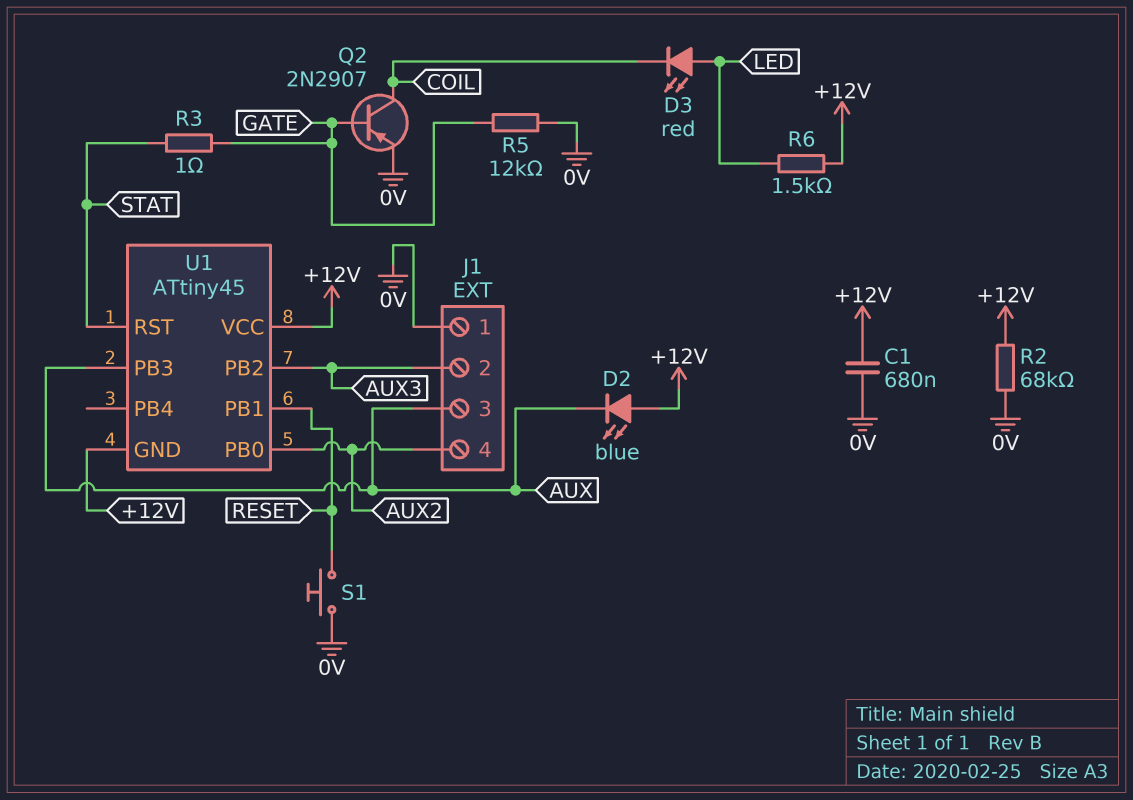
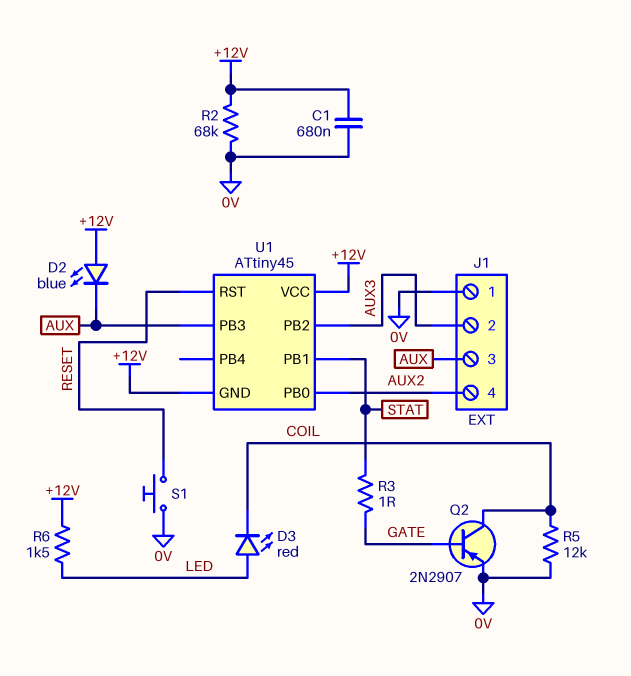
R5: 12k (0V, GATE) -> 12k (0V, COIL)
U1 pin PB1: RESET -> STAT
U1 pin RST: STAT -> RESET

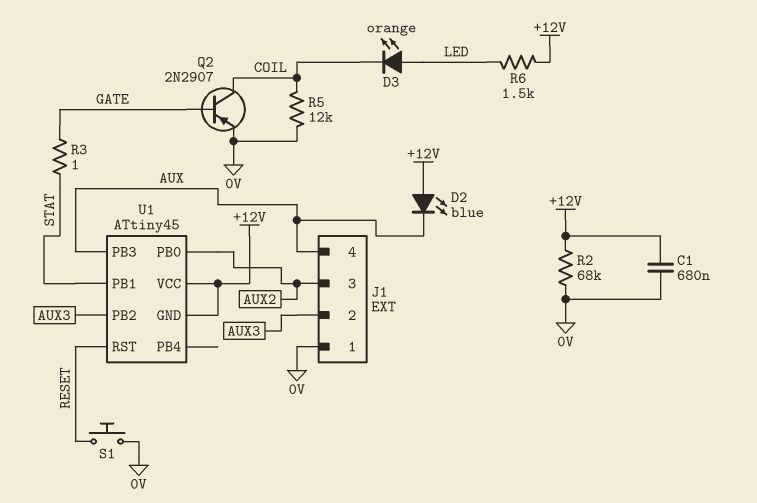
D3: LED red (A LED, K COIL) -> LED orange (A LED, K COIL)
J1 pin 3: AUX -> AUX2
J1 pin 4: AUX2 -> AUX

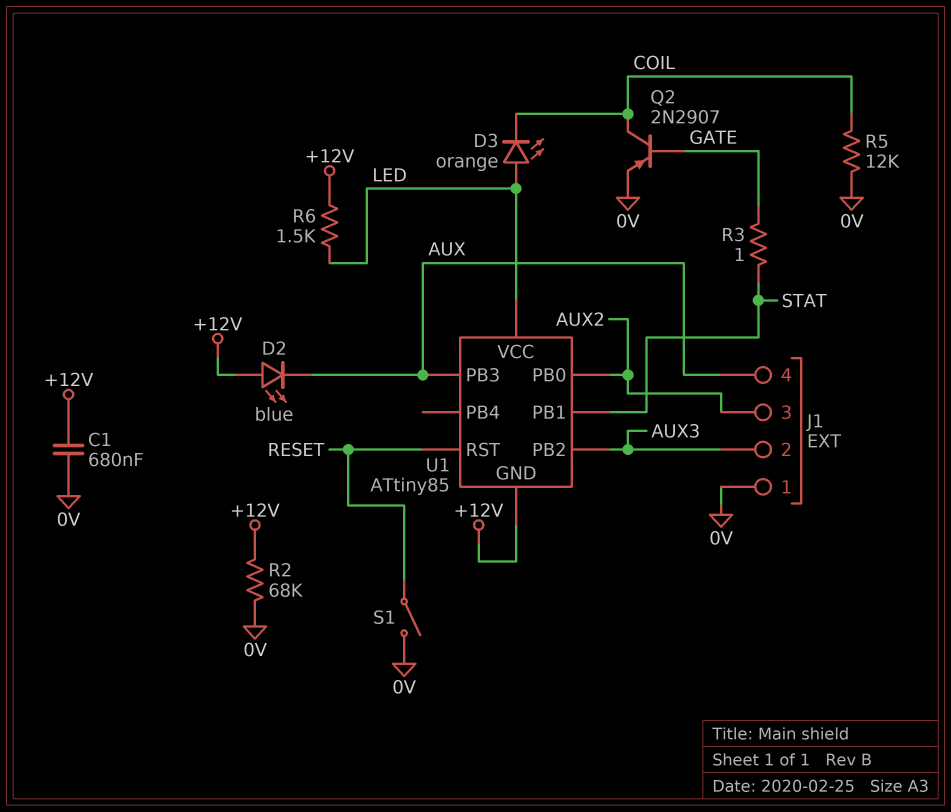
S1: button (0V, RESET) -> switch (0V, RESET)
U1: ATtiny45 -> ATtiny85
U1 pin VCC: +12V -> LED

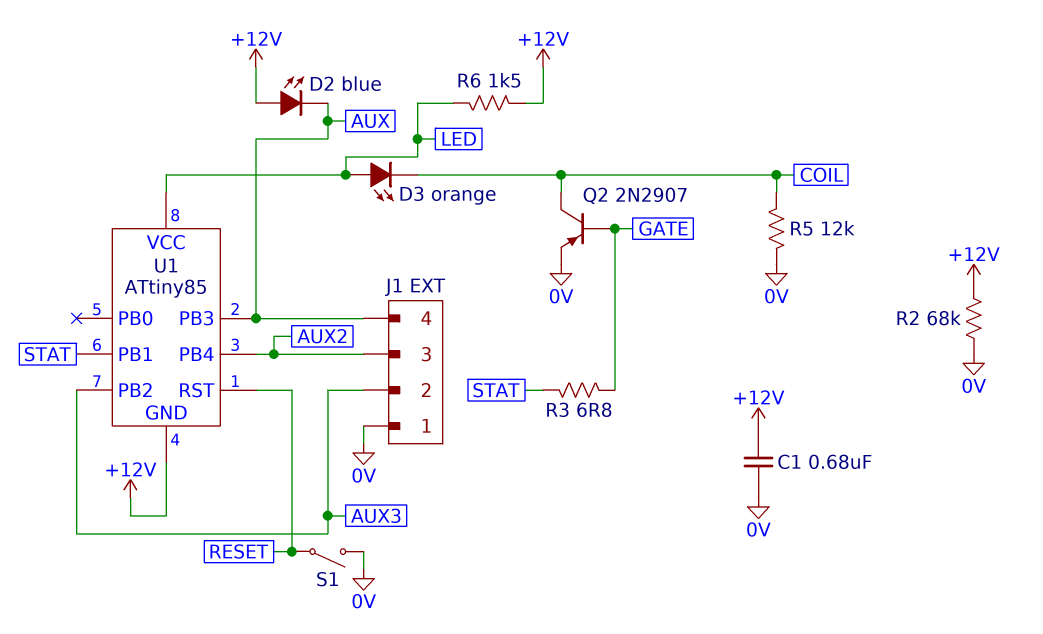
R3: 1 (GATE, STAT) -> 6.8 (GATE, STAT)
U1 pin PB0: AUX2 -> none
U1 pin PB4: none -> AUX2

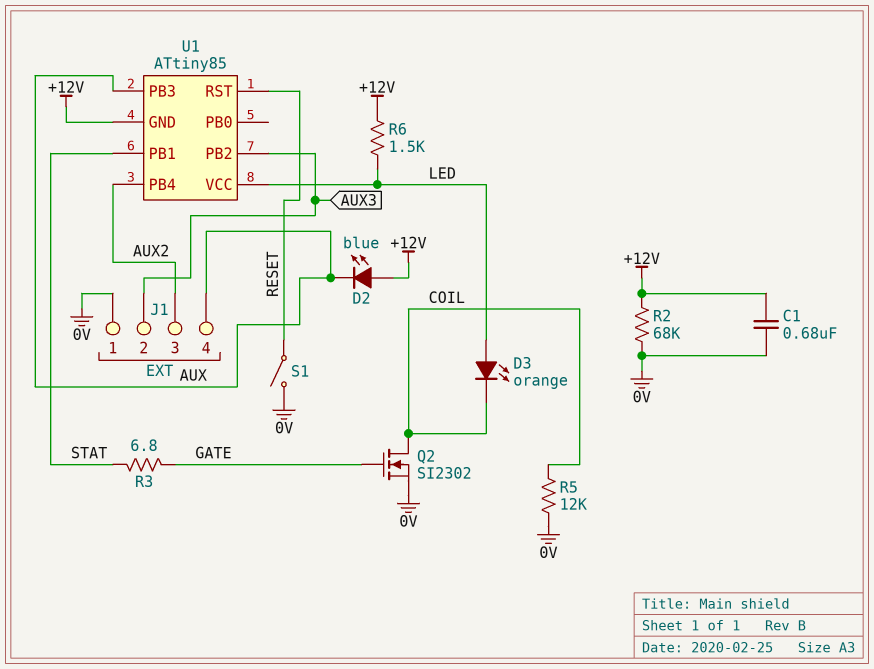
Q2: PNP 2N2907 (B GATE, C COIL, E 0V) -> NMOS SI2302 (G GATE, D COIL, S 0V)

